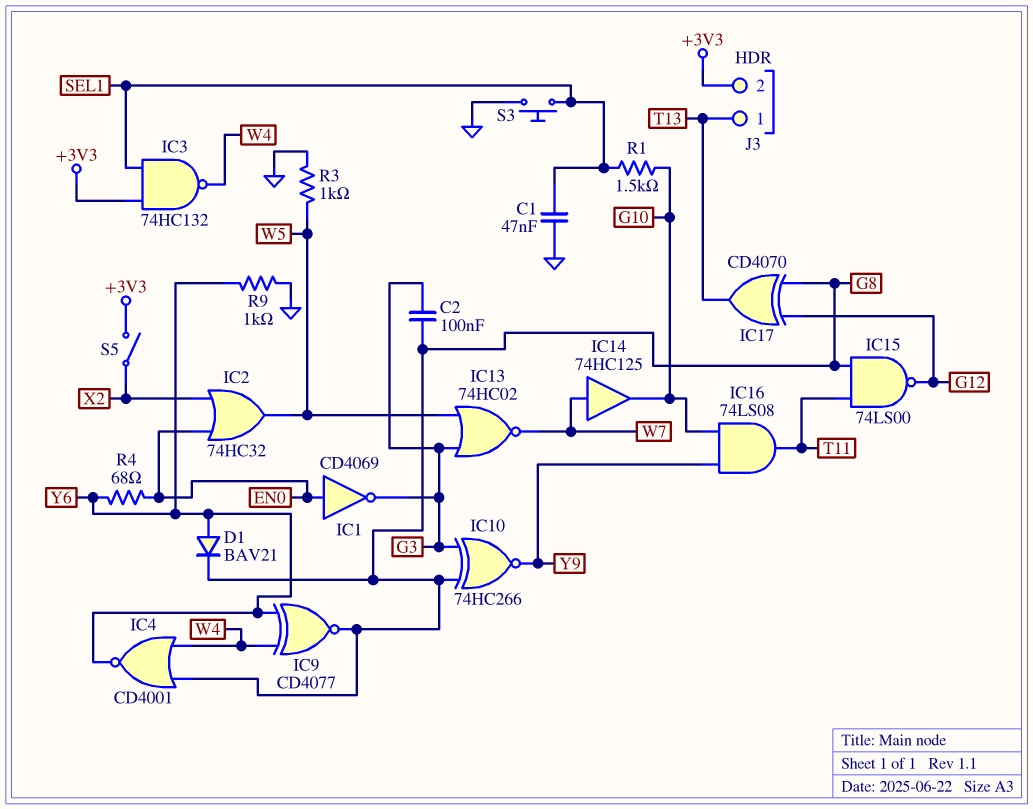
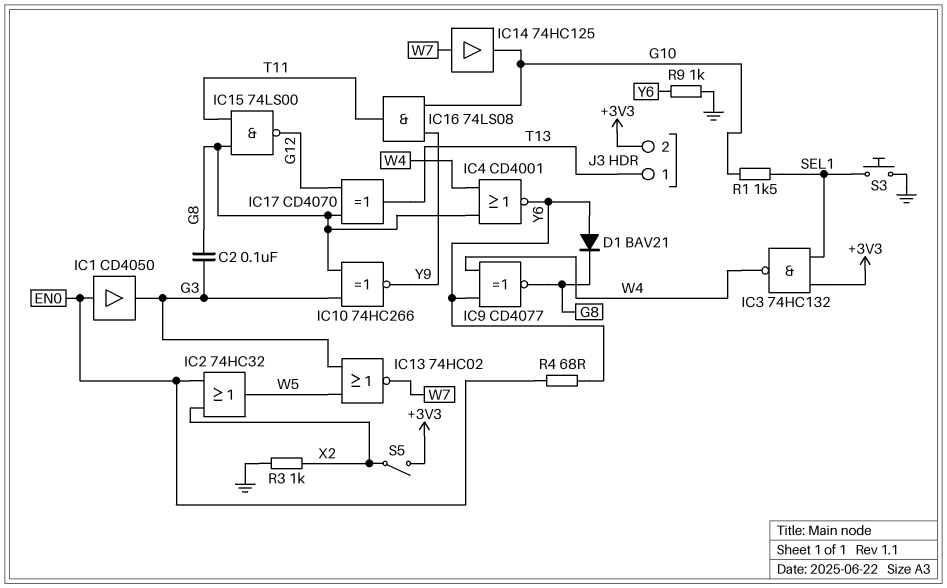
C1: 47nF (GND, SEL1) -> none
IC1: NOT CD4069 (in EN0, out G3) -> buffer CD4050 (in EN0, out G3)
R3: 1k (GND, W5) -> 1k (GND, X2)

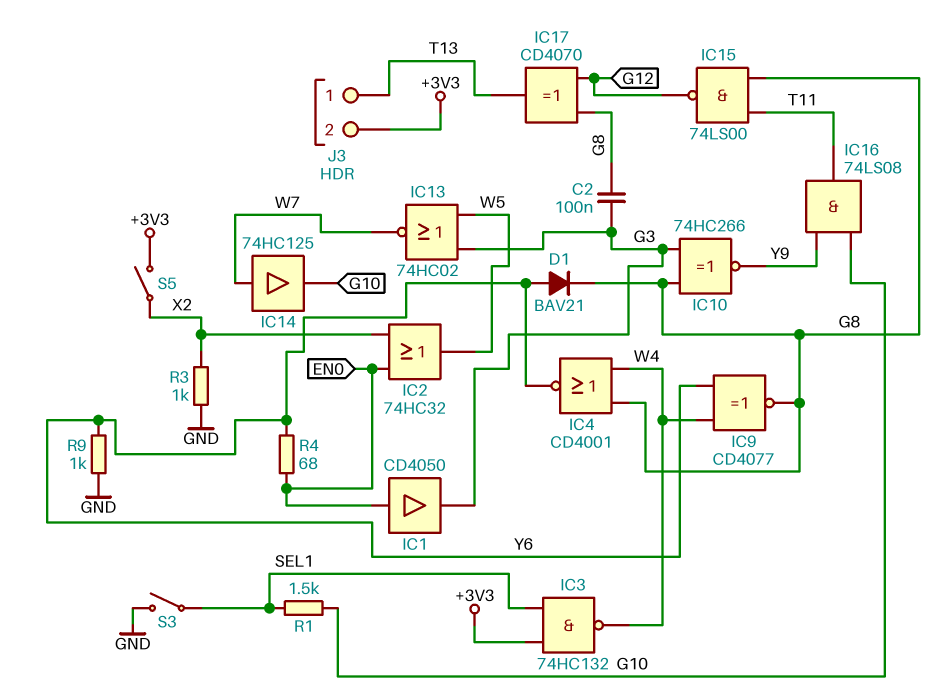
S3: button (GND, SEL1) -> switch (GND, SEL1)

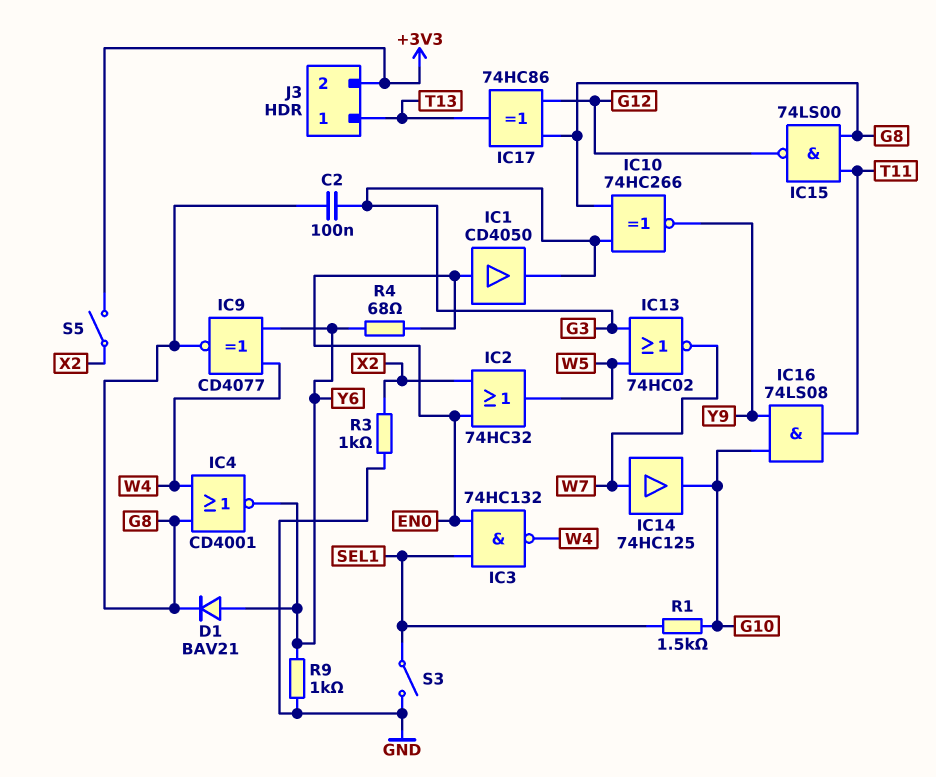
IC3: NAND 74HC132 (in +3V3, in SEL1, out W4) -> NAND 74HC132 (in EN0, in SEL1, out W4)
IC17: XOR CD4070 (in G8, in G12, out T13) -> XOR 74HC86 (in G8, in G12, out T13)

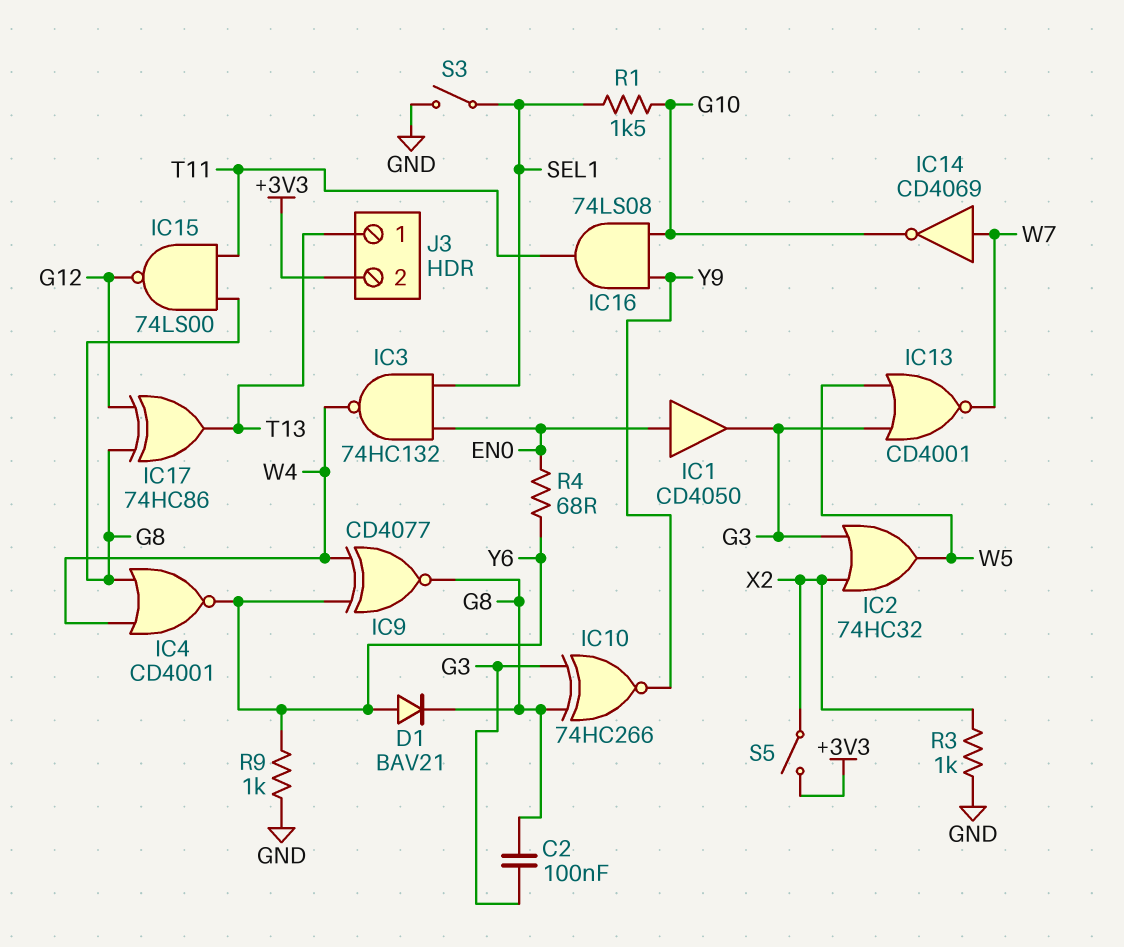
IC2: OR 74HC32 (in EN0, in X2, out W5) -> OR 74HC32 (in G3, in X2, out W5)
IC13: NOR 74HC02 (in G3, in W5, out W7) -> NOR CD4001 (in G3, in W5, out W7)
IC14: buffer 74HC125 (in W7, out G10) -> NOT CD4069 (in W7, out G10)

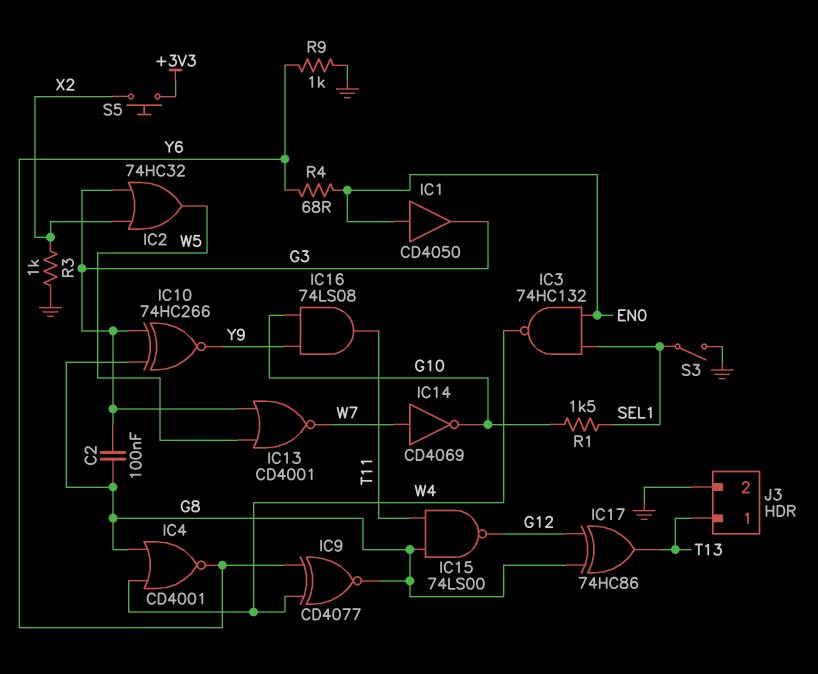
D1: diode BAV21 (A Y6, K G8) -> none
J3 pin 2: +3V3 -> GND
S5: switch (+3V3, X2) -> button (+3V3, X2)

